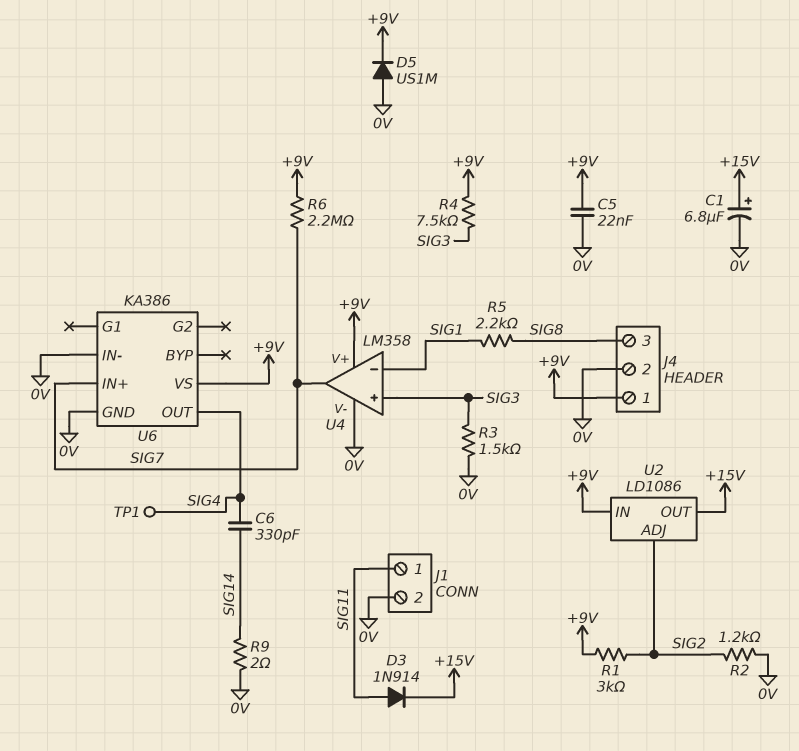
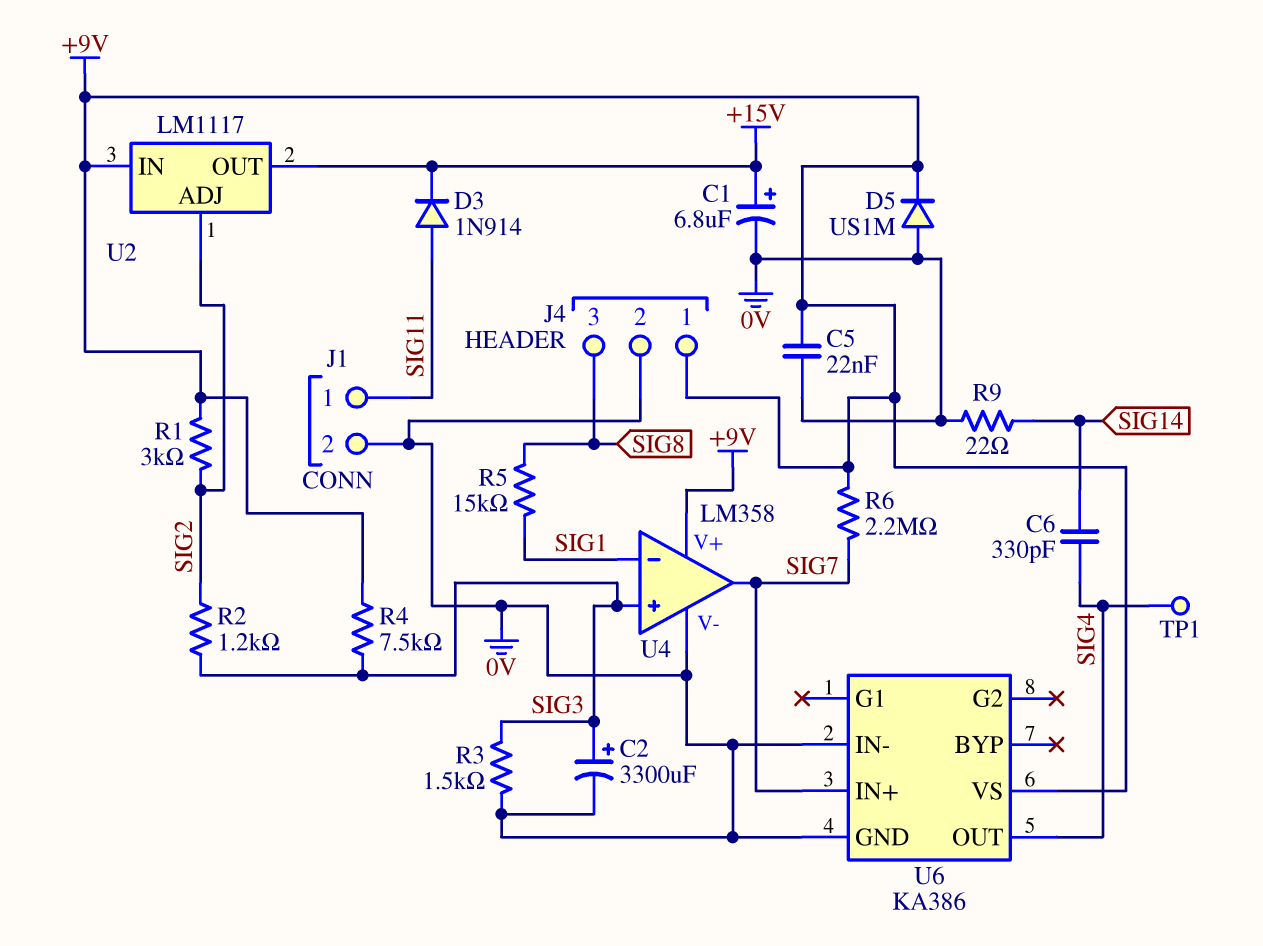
C2: none -> 3300uF (plus SIG3, minus 0V)
R2: 1.2k (0V, SIG2) -> 1.2k (SIG2, SIG3)
R5: 2.2k (SIG1, SIG8) -> 15k (SIG1, SIG8)
R9: 2 (0V, SIG14) -> 22 (0V, SIG14)
U2: LD1086 -> LM1117

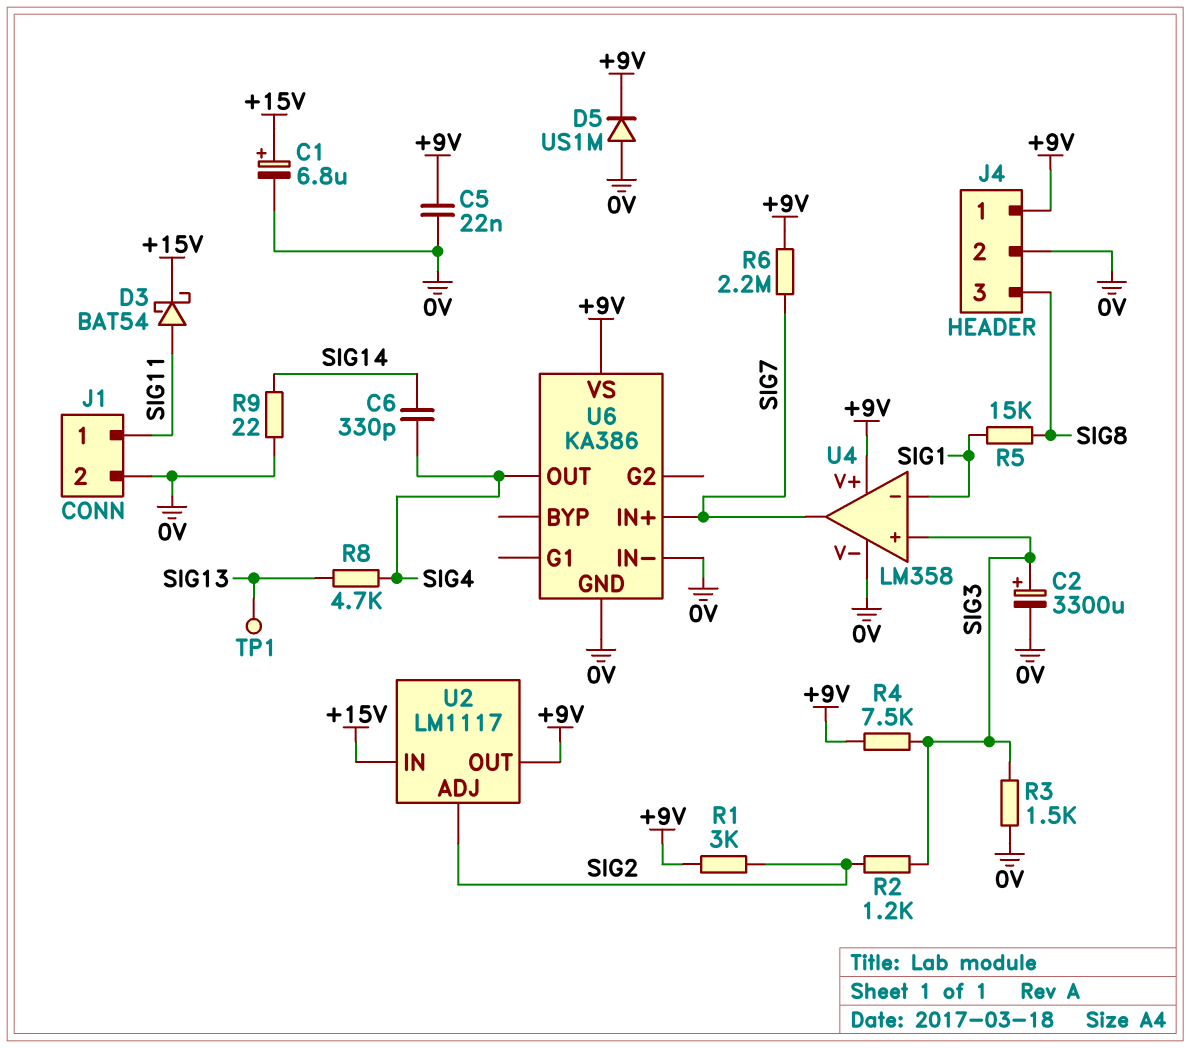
D3: diode 1N914 (A SIG11, K +15V) -> schottky BAT54 (A SIG11, K +15V)
R8: none -> 4.7k (SIG4, SIG13)
TP1: test point (SIG4) -> test point (SIG13)
U2 pin IN: +9V -> +15V
U2 pin OUT: +15V -> +9V

